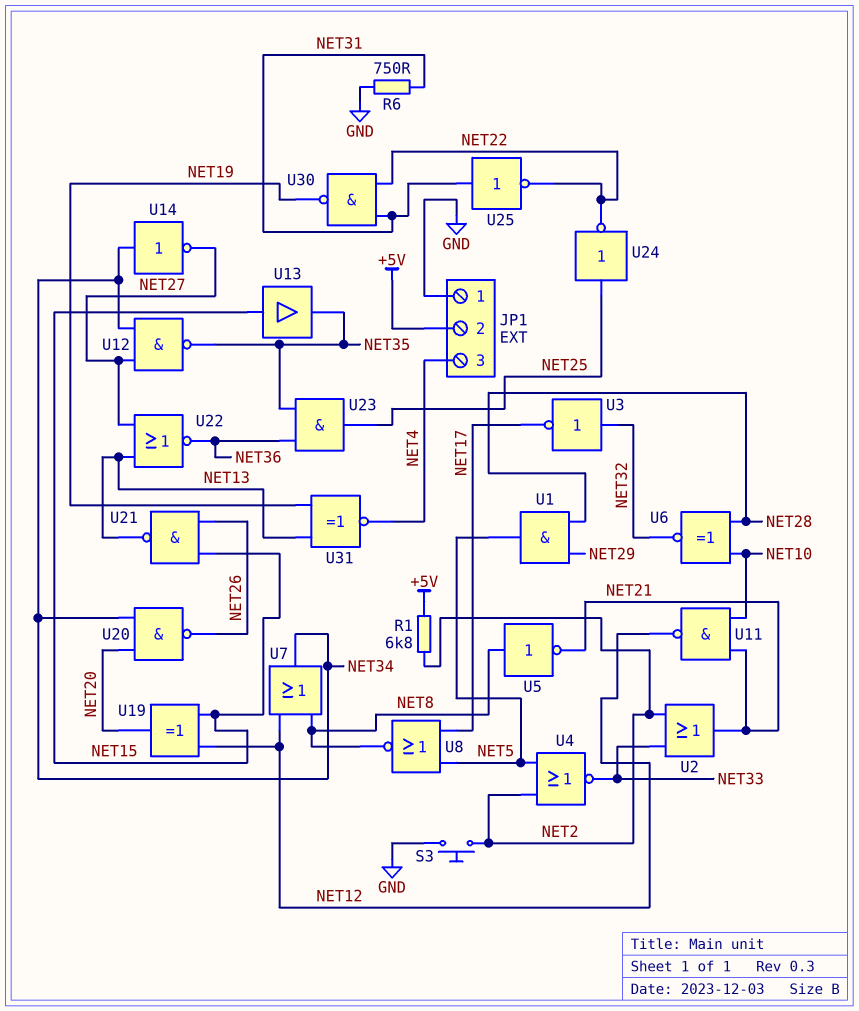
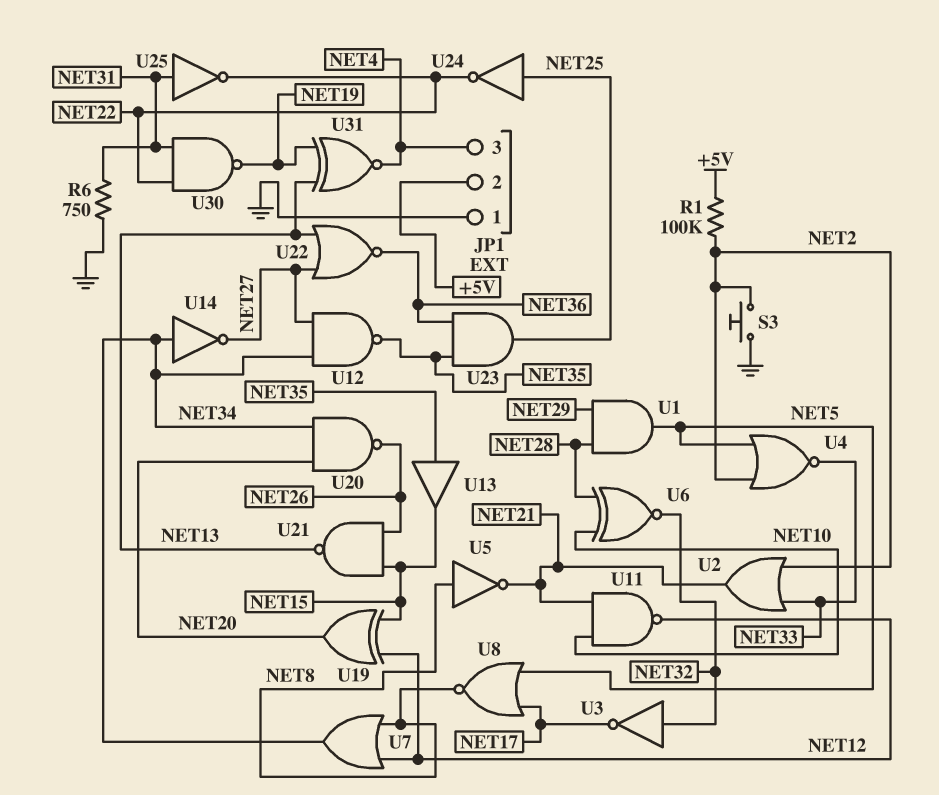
R1: 6.8k (+5V, NET2) -> 100k (+5V, NET2)
U13: buffer (in NET15, out NET35) -> buffer (in NET35, out NET15)

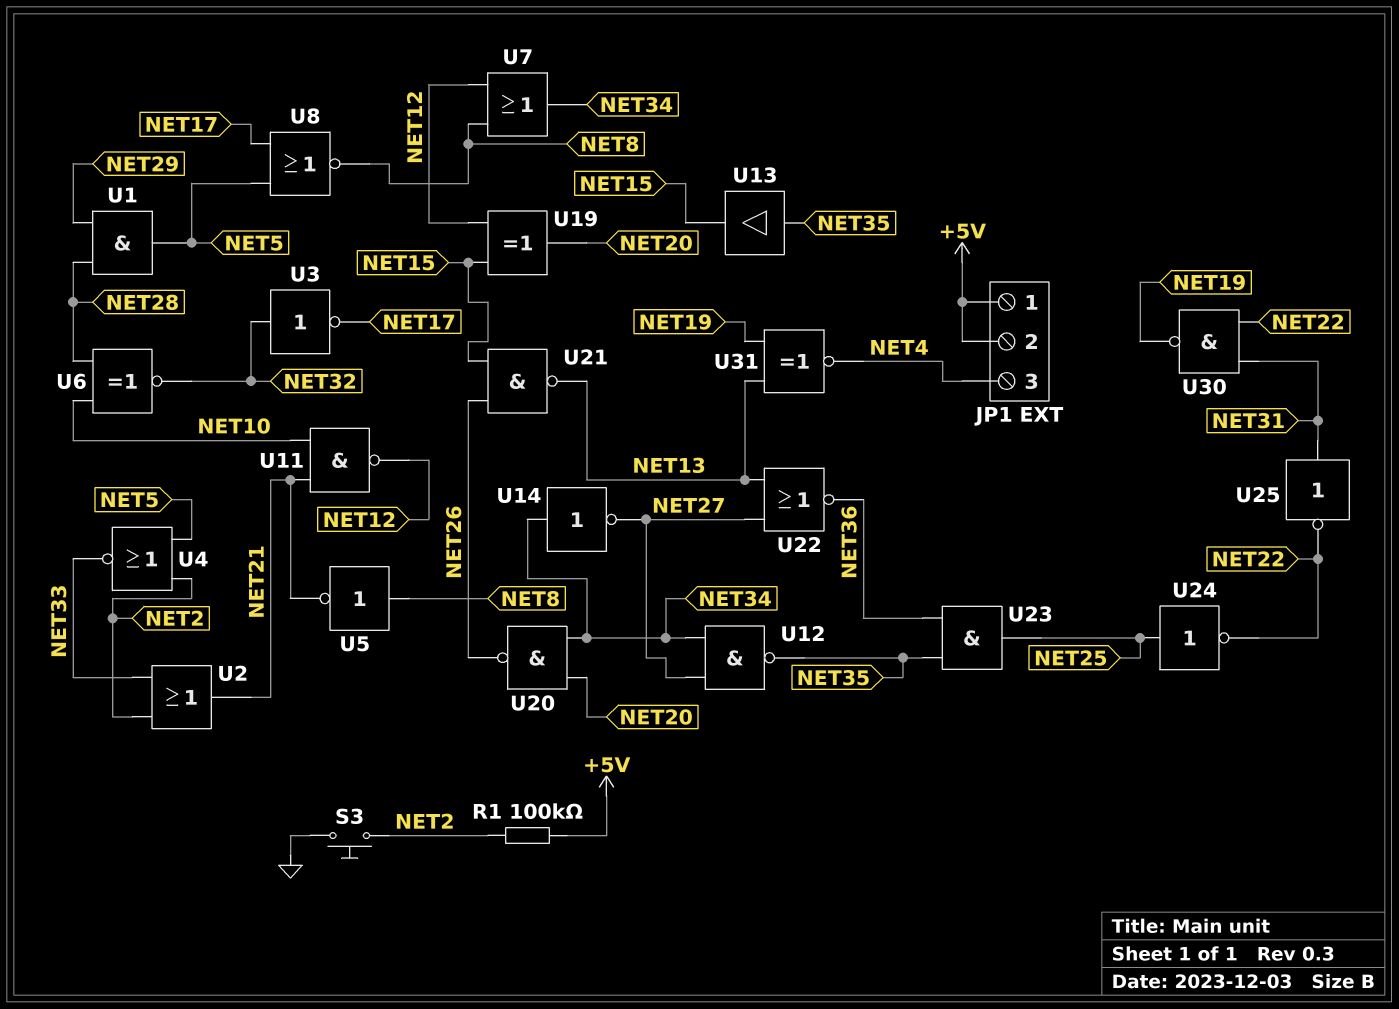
JP1 pin 1: GND -> +5V
R6: 750 (GND, NET31) -> none

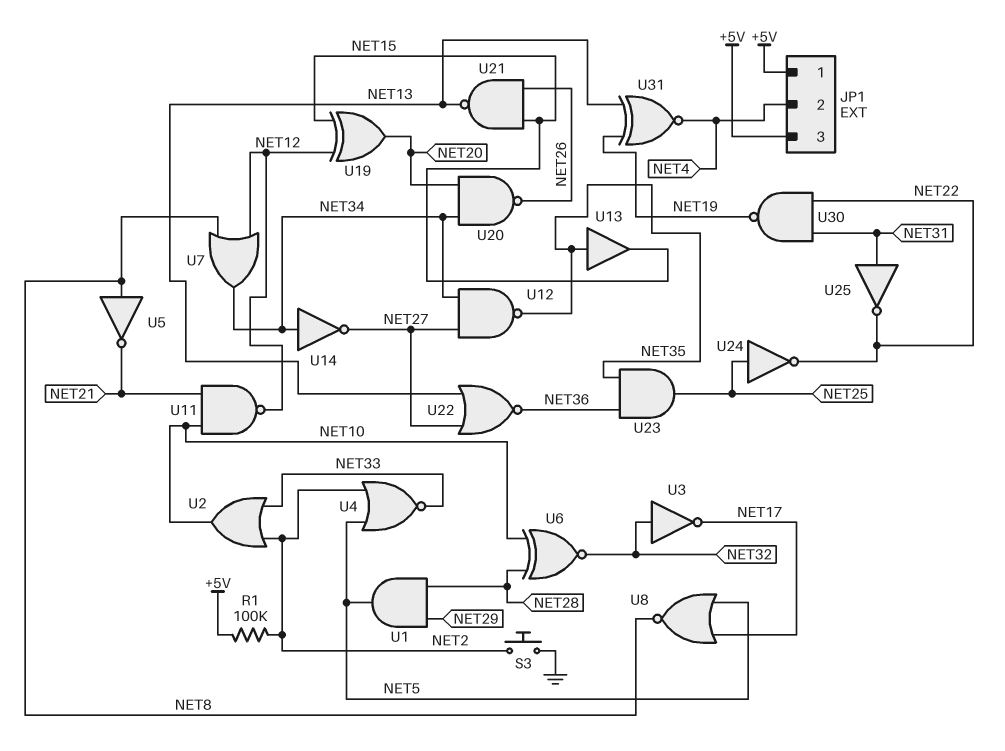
JP1 pin 2: +5V -> NET4
JP1 pin 3: NET4 -> +5V
U2: OR (in NET2, in NET33, out NET21) -> OR (in NET2, in NET33, out NET10)

